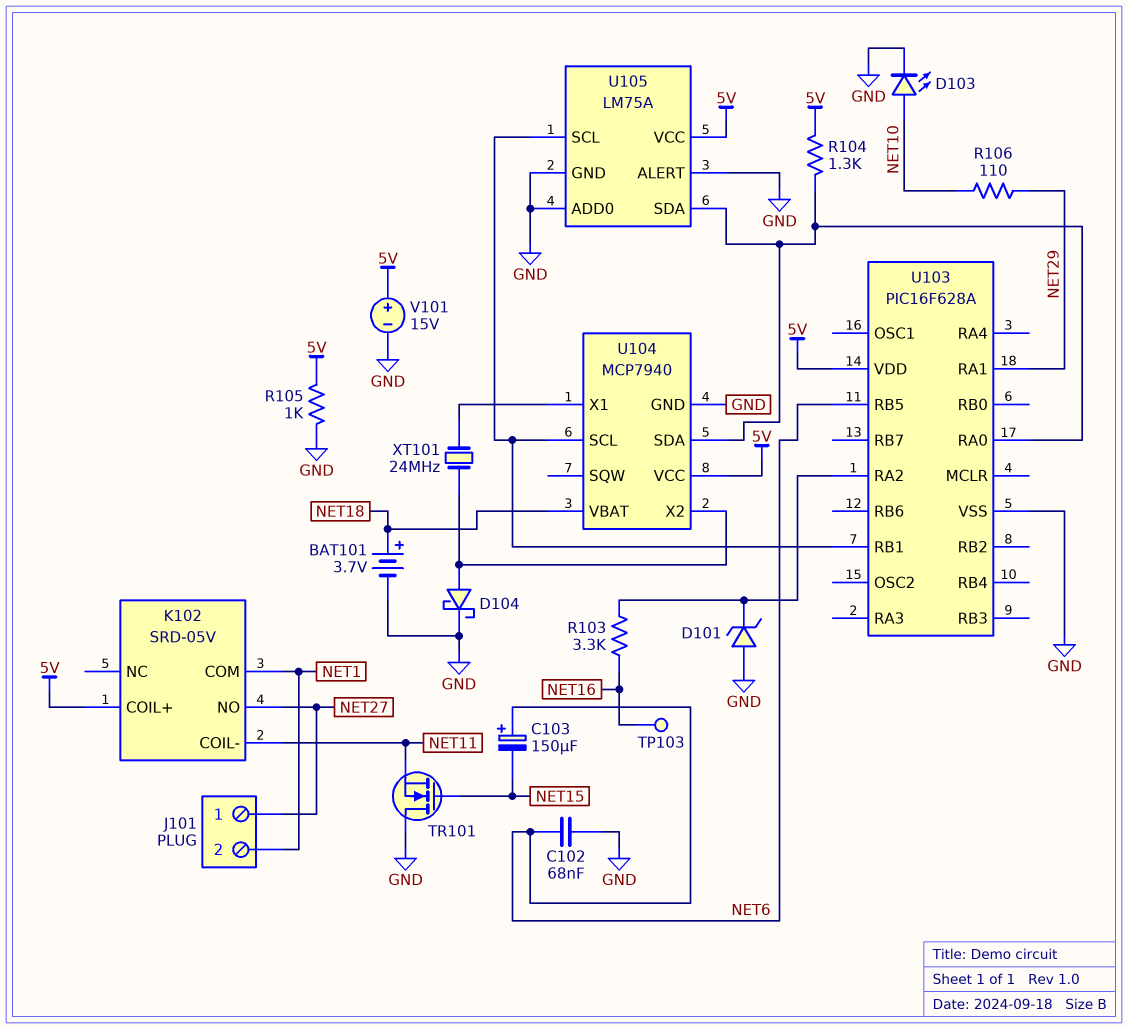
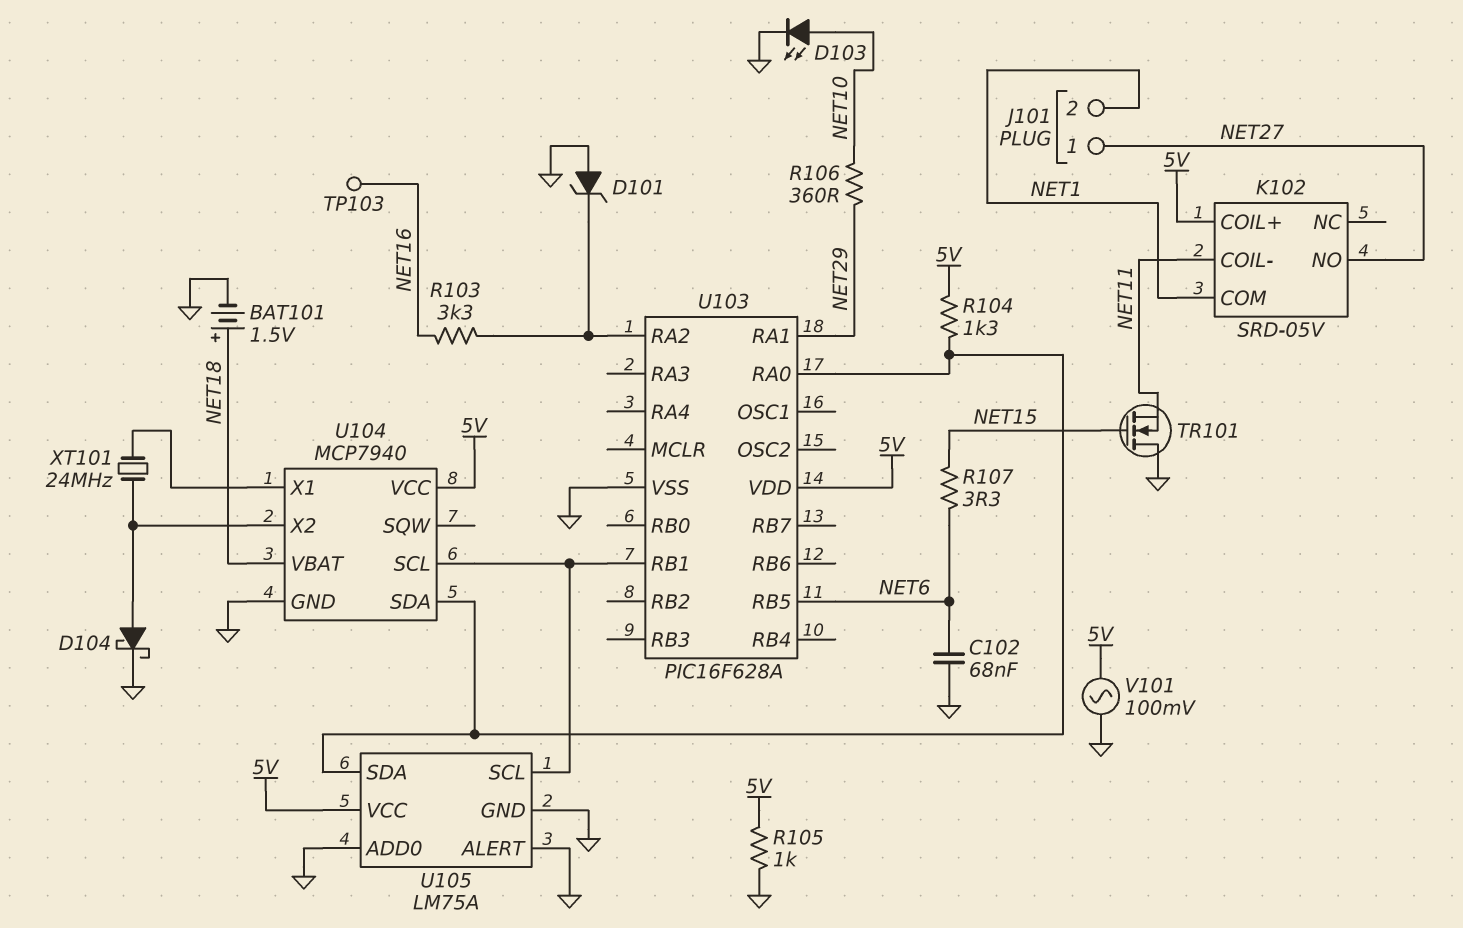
BAT101: 3.7V (plus NET18, minus GND) -> 1.5V (plus NET18, minus GND)
C103: 150uF (plus NET6, minus NET15) -> none
R106: 110 (NET10, NET29) -> 360 (NET10, NET29)
R107: none -> 3.3 (NET6, NET15)
V101: 15V (plus 5V, minus GND) -> AC 100mV (5V, GND)

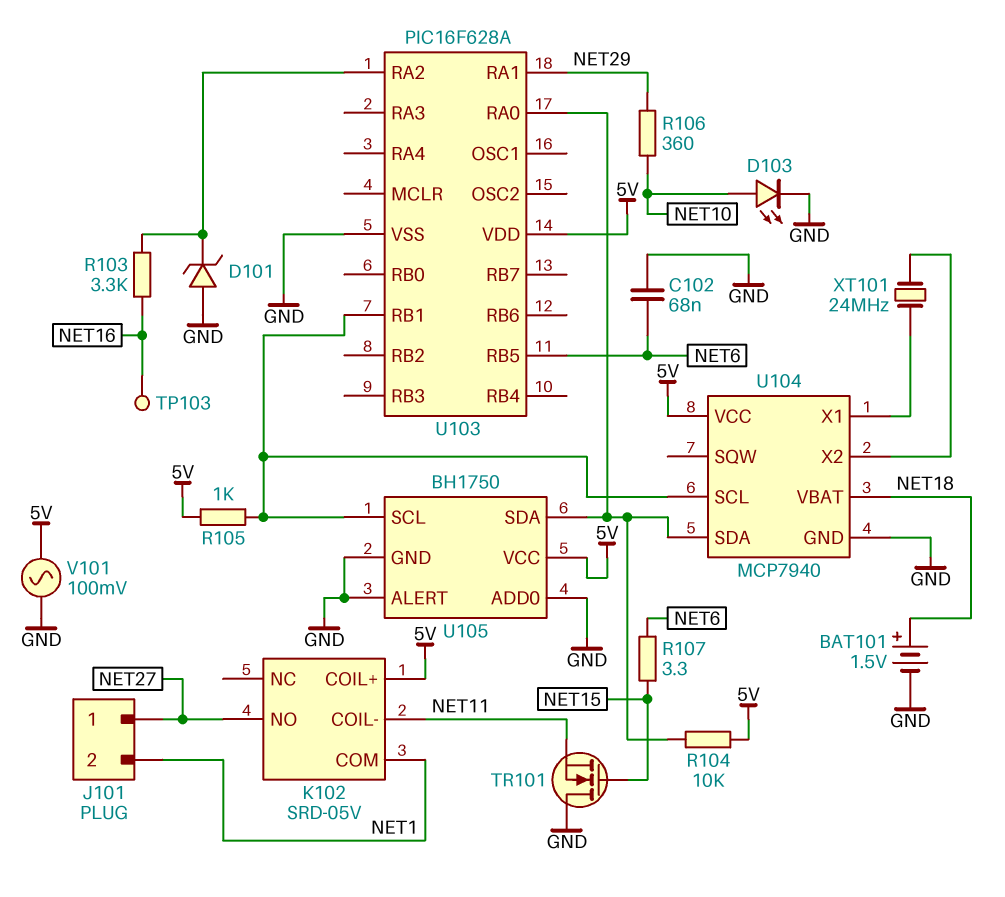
D104: schottky (A U104/X2, K GND) -> none
R104: 1.3k (5V, U103/RA0) -> 10k (5V, U103/RA0)
R105: 1k (5V, GND) -> 1k (5V, U103/RB1)
U105: LM75A -> BH1750

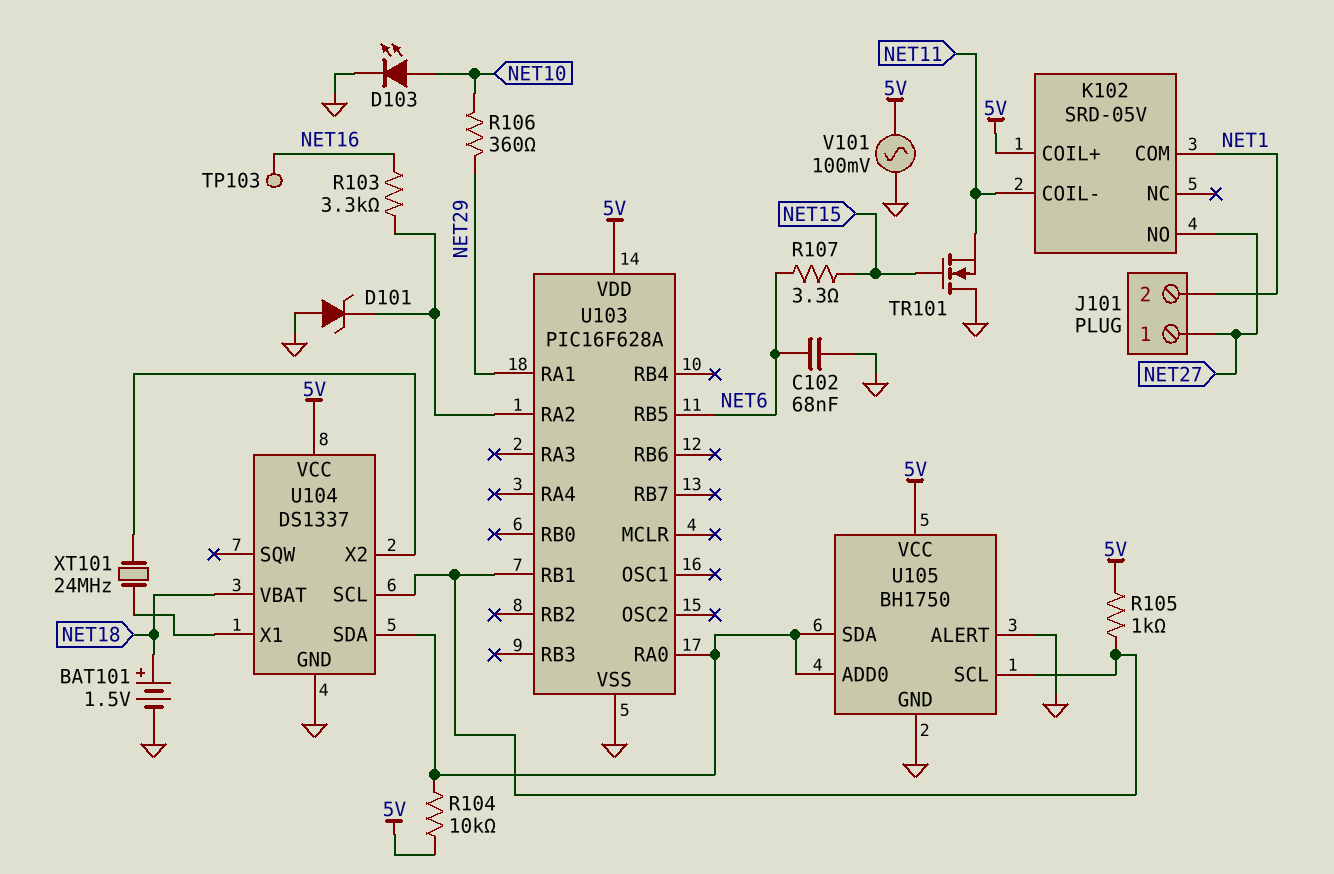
U104: MCP7940 -> DS1337
U105 pin ADD0: GND -> U103/RA0

